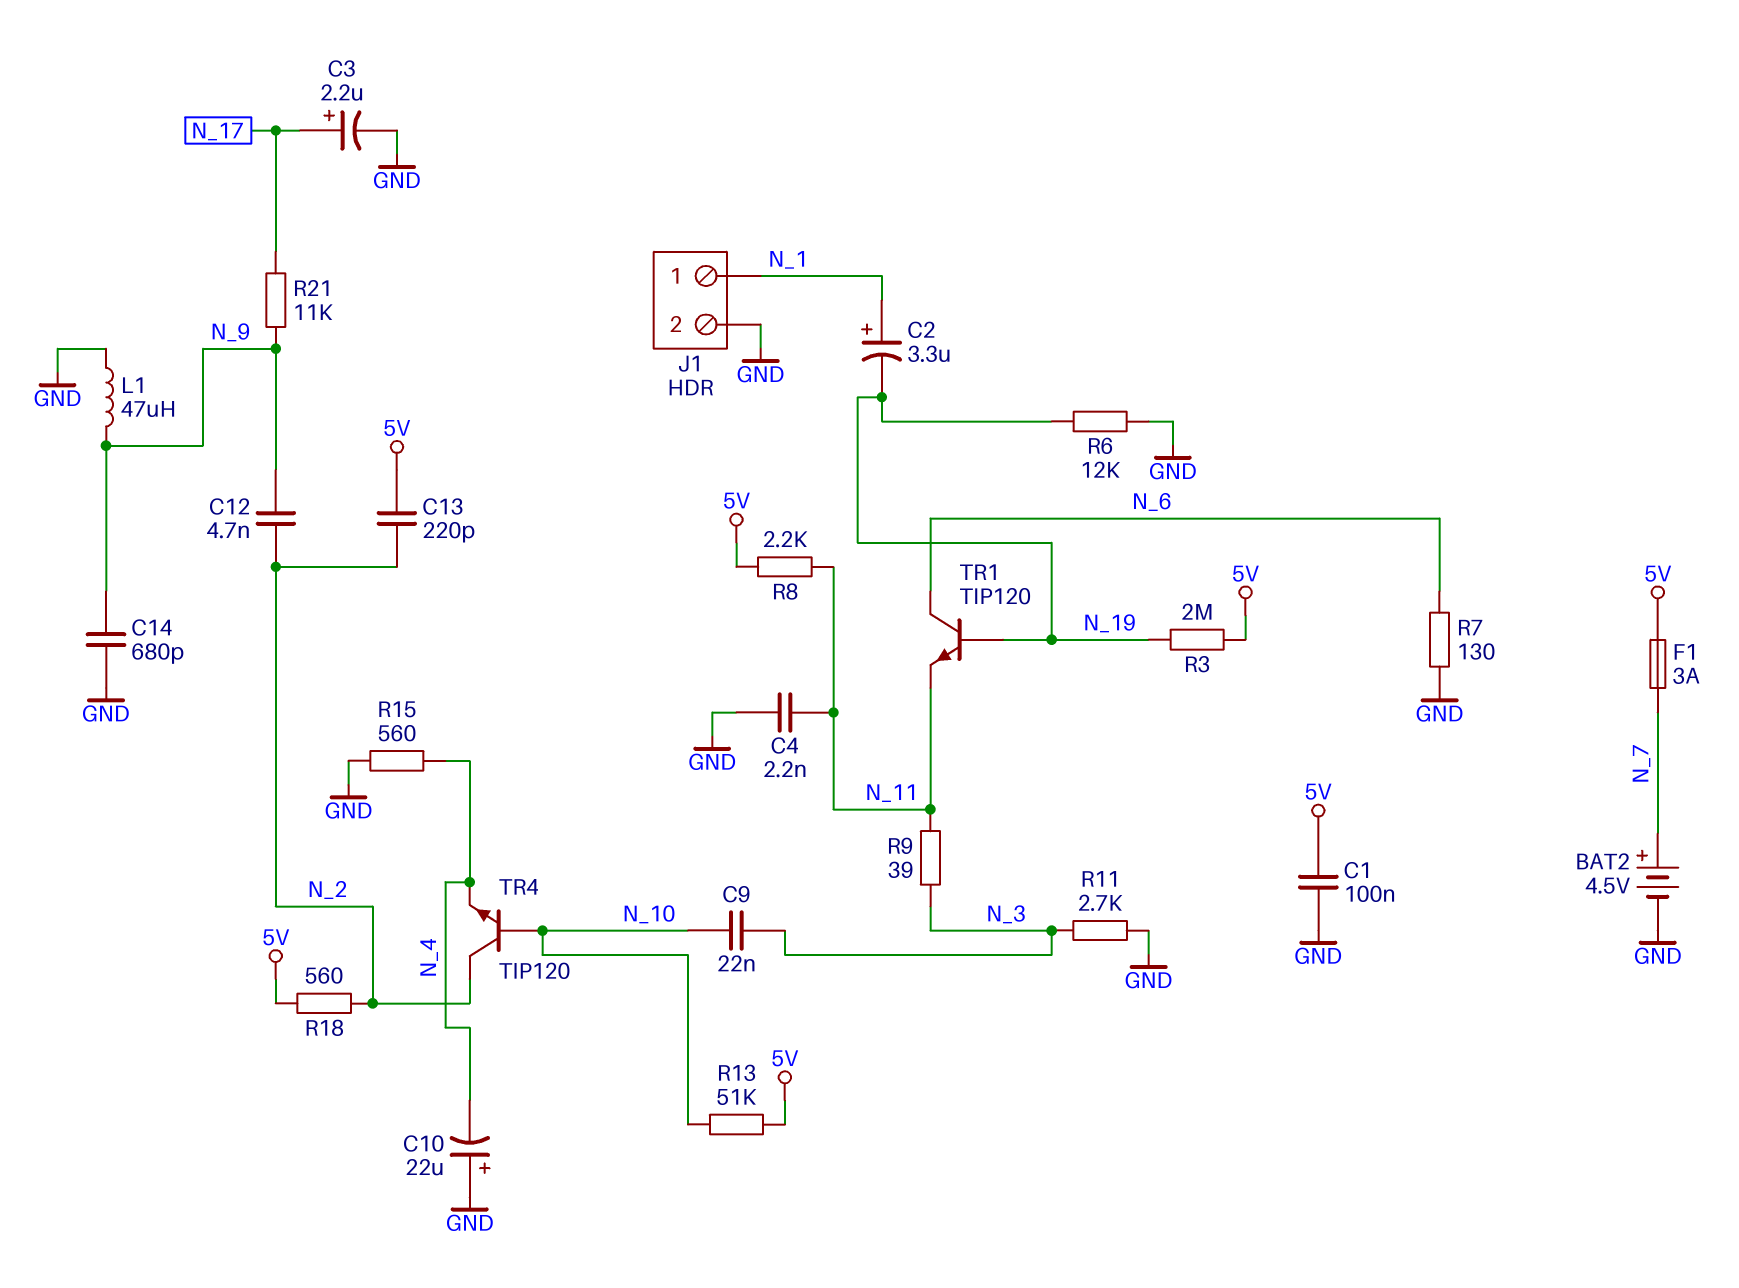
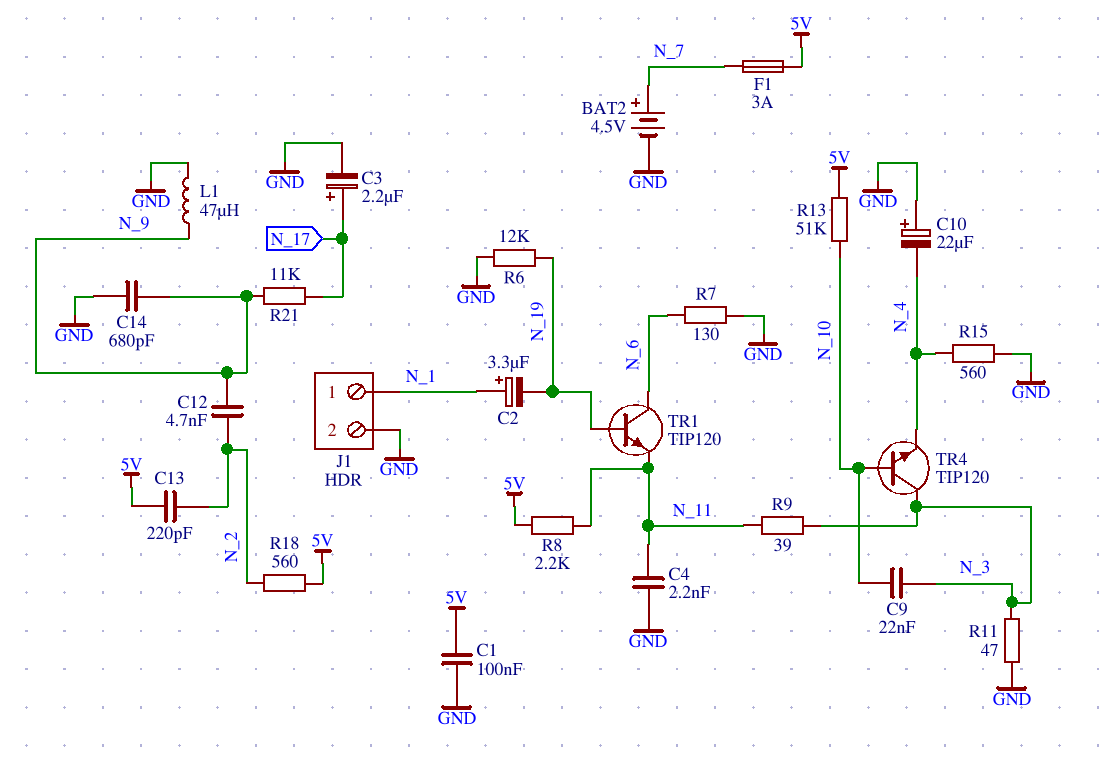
R3: 2M (5V, N_19) -> none
R11: 2.7k (GND, N_3) -> 47 (GND, N_3)
TR4: NPN TIP120 (B N_10, C N_2, E N_4) -> NPN TIP120 (B N_10, C N_3, E N_4)

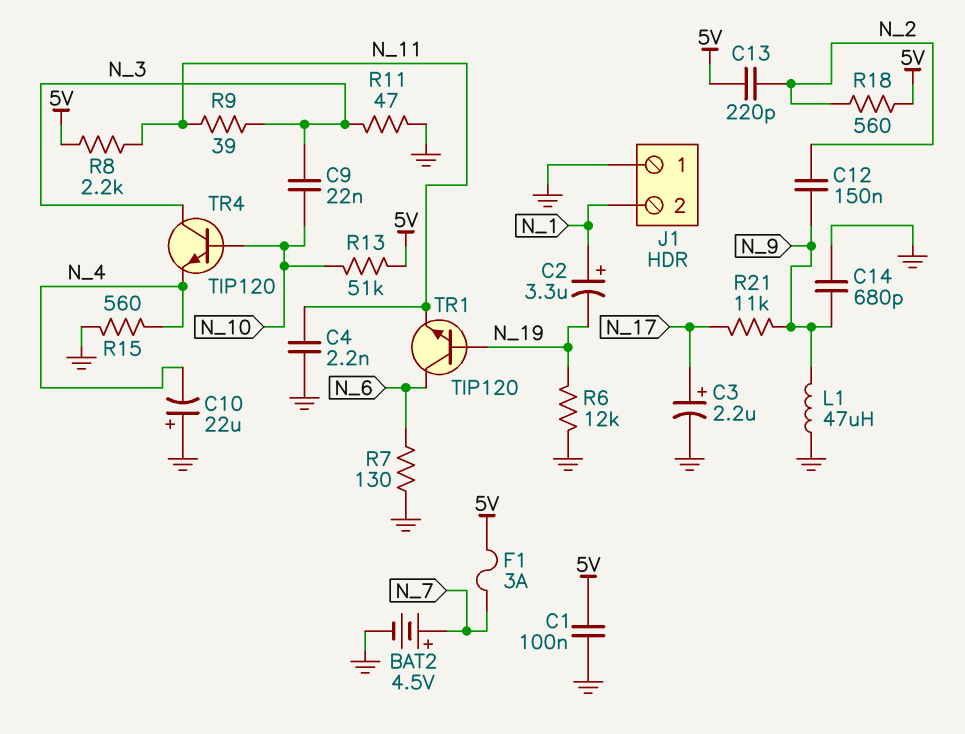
C12: 4.7nF (N_2, N_9) -> 150nF (N_2, N_9)
J1 pin 1: N_1 -> GND
J1 pin 2: GND -> N_1

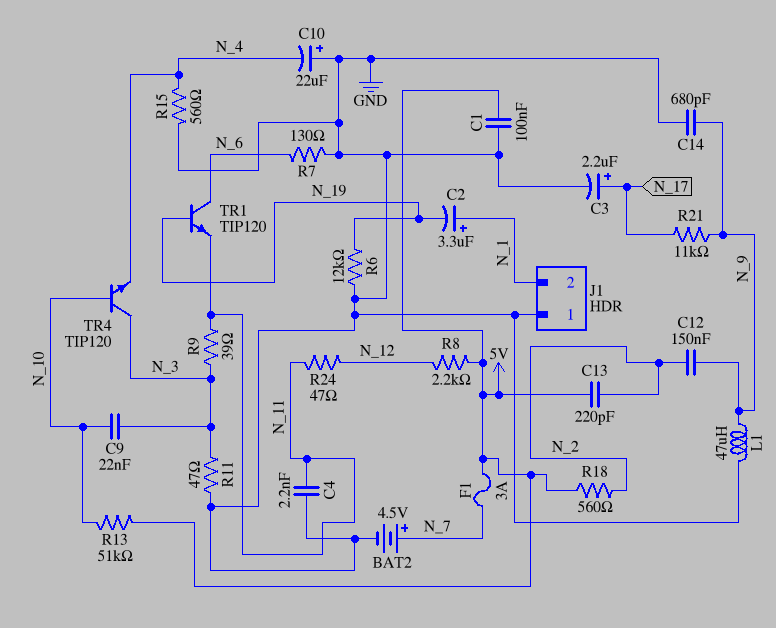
R8: 2.2k (5V, N_11) -> 2.2k (5V, N_12)
R24: none -> 47 (N_11, N_12)

